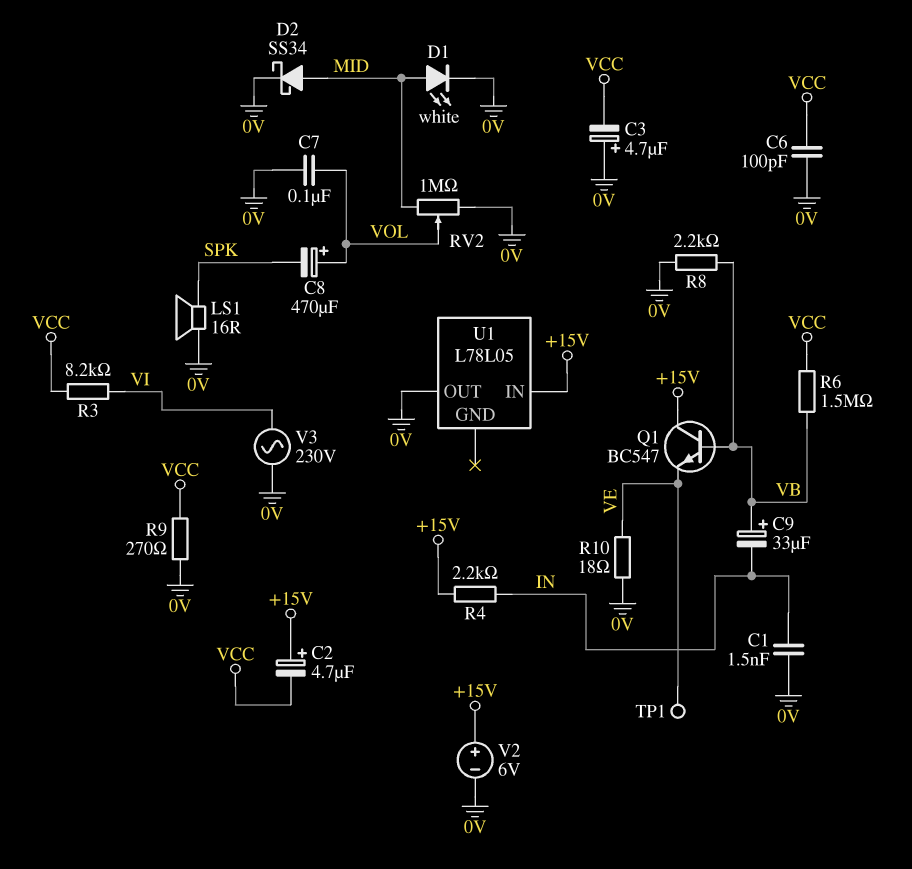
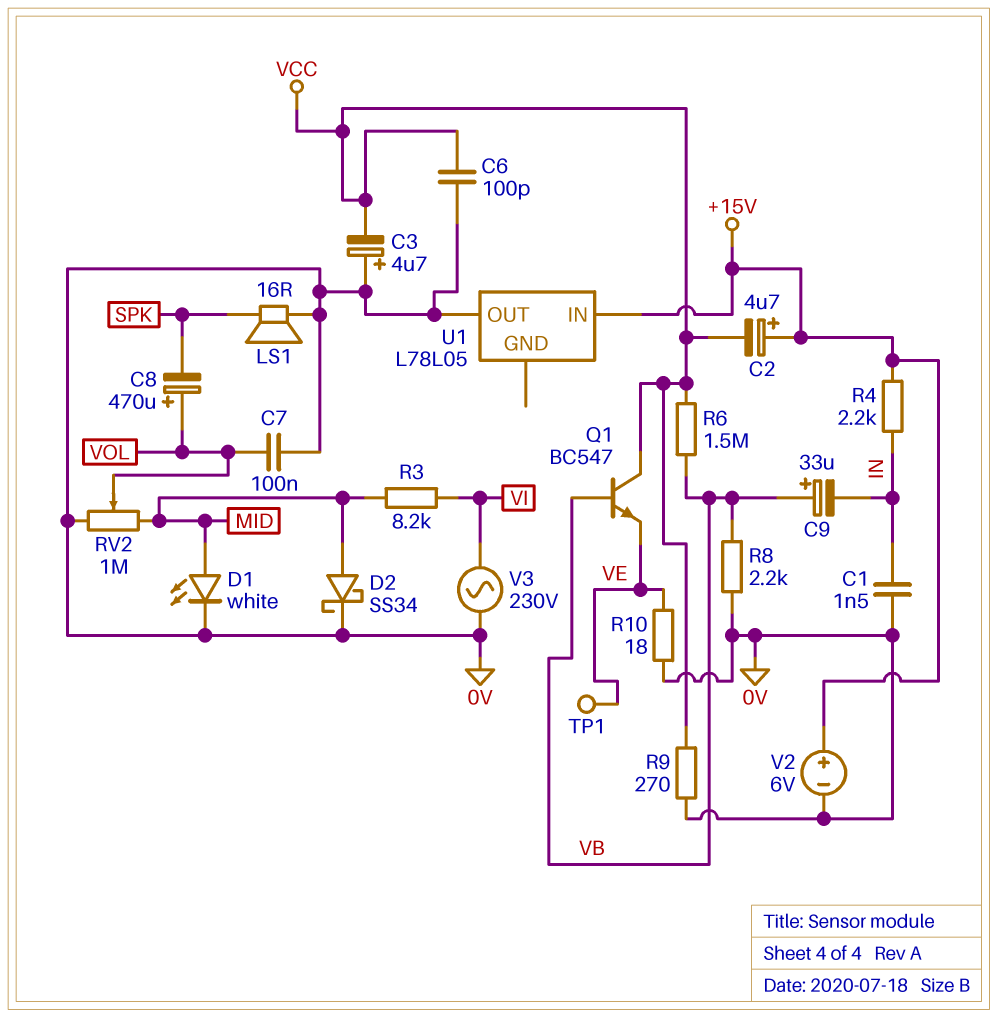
Q1: NPN BC547 (B VB, C +15V, E VE) -> NPN BC547 (B VB, C VCC, E VE)
R3: 8.2k (VCC, VI) -> 8.2k (MID, VI)

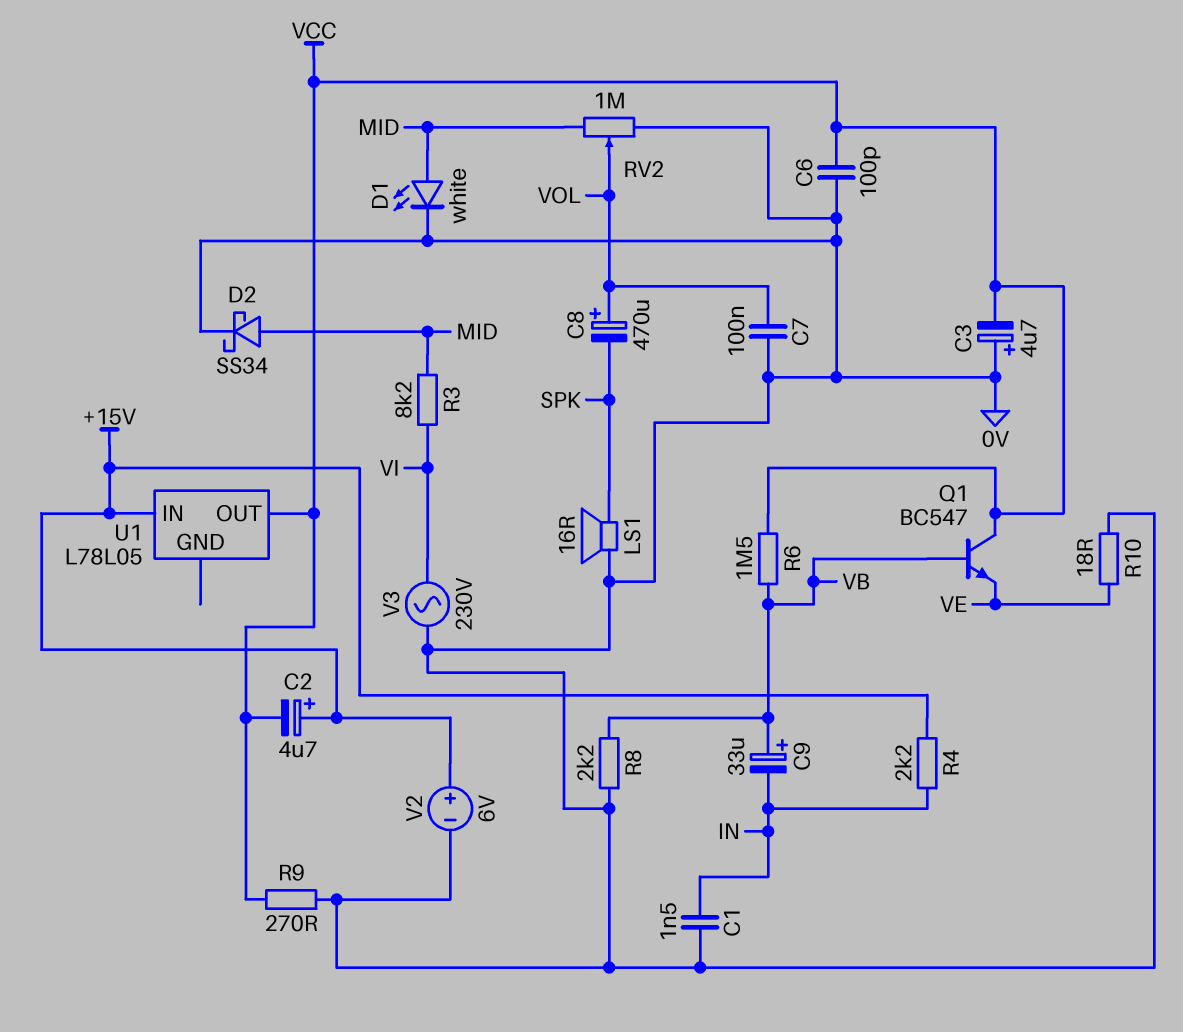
TP1: test point (VE) -> none
U1 pin OUT: 0V -> VCC

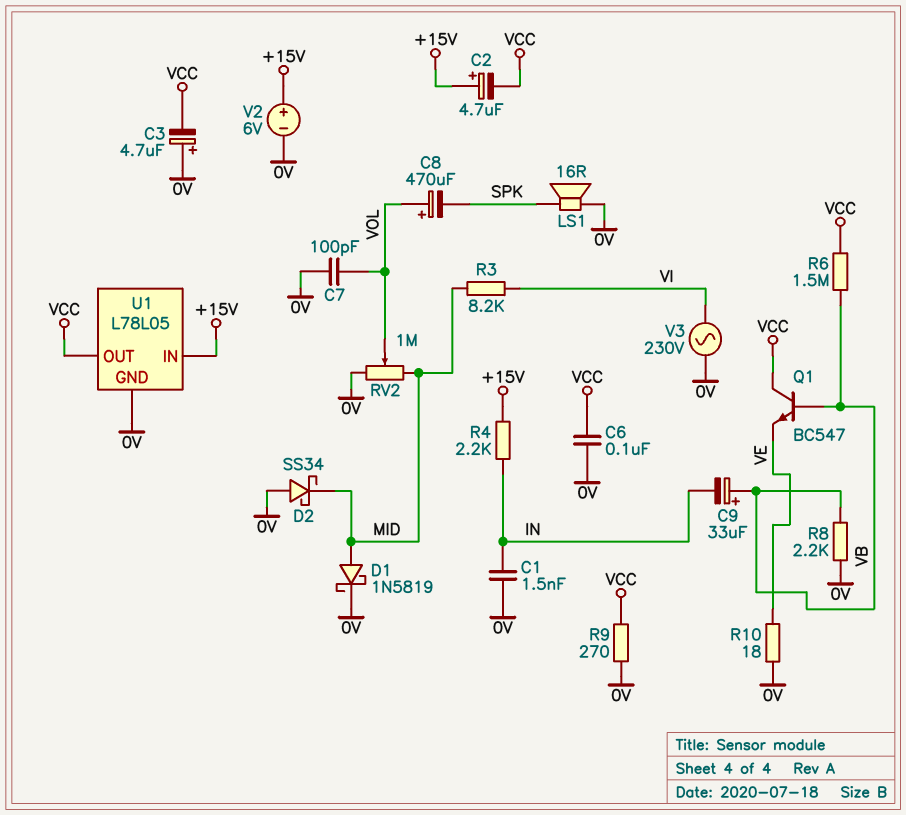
C6: 100pF (0V, VCC) -> 100nF (0V, VCC)
C7: 100nF (0V, VOL) -> 100pF (0V, VOL)
D1: LED white (A MID, K 0V) -> schottky 1N5819 (A MID, K 0V)
D2: schottky SS34 (A MID, K 0V) -> schottky SS34 (A 0V, K MID)
U1 pin GND: none -> 0V

